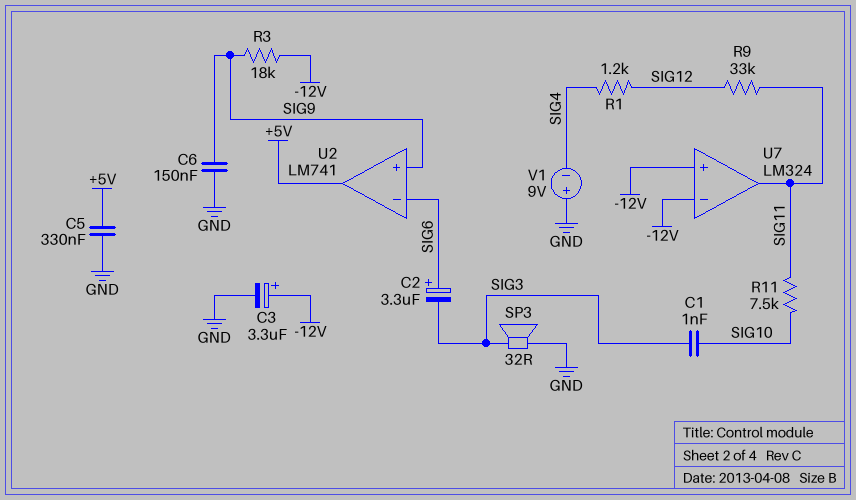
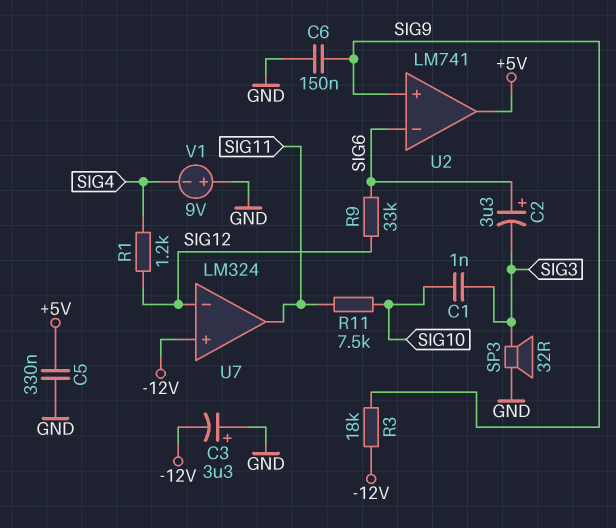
C3: 3.3uF (plus -12V, minus GND) -> 3.3uF (plus GND, minus -12V)
R9: 33k (SIG11, SIG12) -> 33k (SIG6, SIG12)
U7 pin in-: -12V -> SIG12

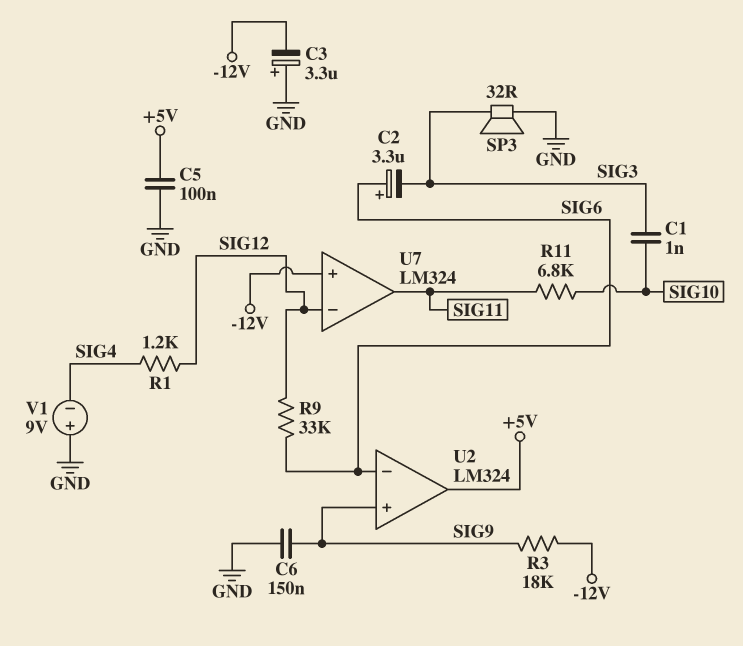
C5: 330nF (+5V, GND) -> 100nF (+5V, GND)
R11: 7.5k (SIG10, SIG11) -> 6.8k (SIG10, SIG11)
U2: LM741 -> LM324

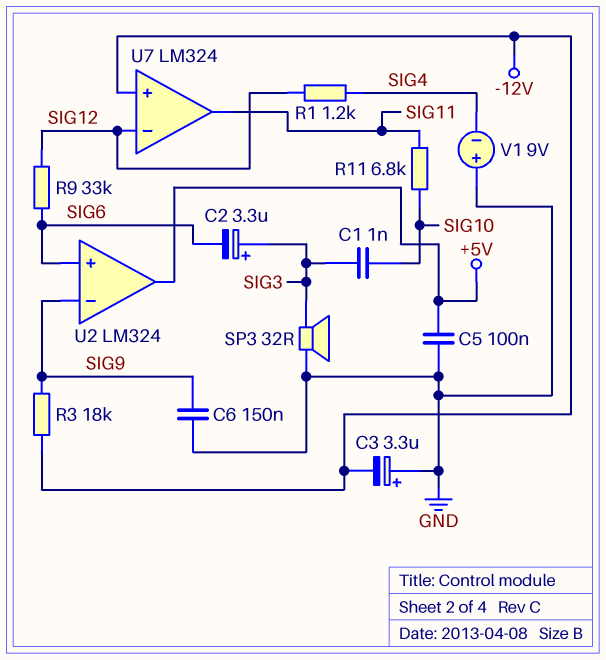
C2: 3.3uF (plus SIG6, minus SIG3) -> 3.3uF (plus SIG3, minus SIG6)
U2 pin in+: SIG9 -> SIG6
U2 pin in-: SIG6 -> SIG9

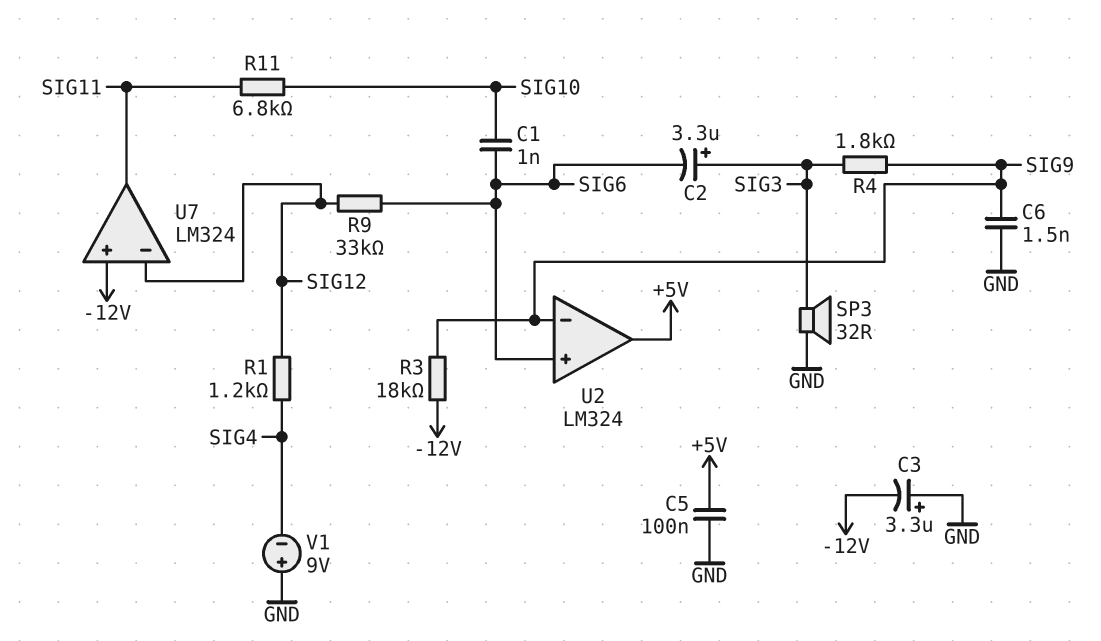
C1: 1nF (SIG3, SIG10) -> 1nF (SIG6, SIG10)
C6: 150nF (GND, SIG9) -> 1.5nF (GND, SIG9)
R4: none -> 1.8k (SIG3, SIG9)

